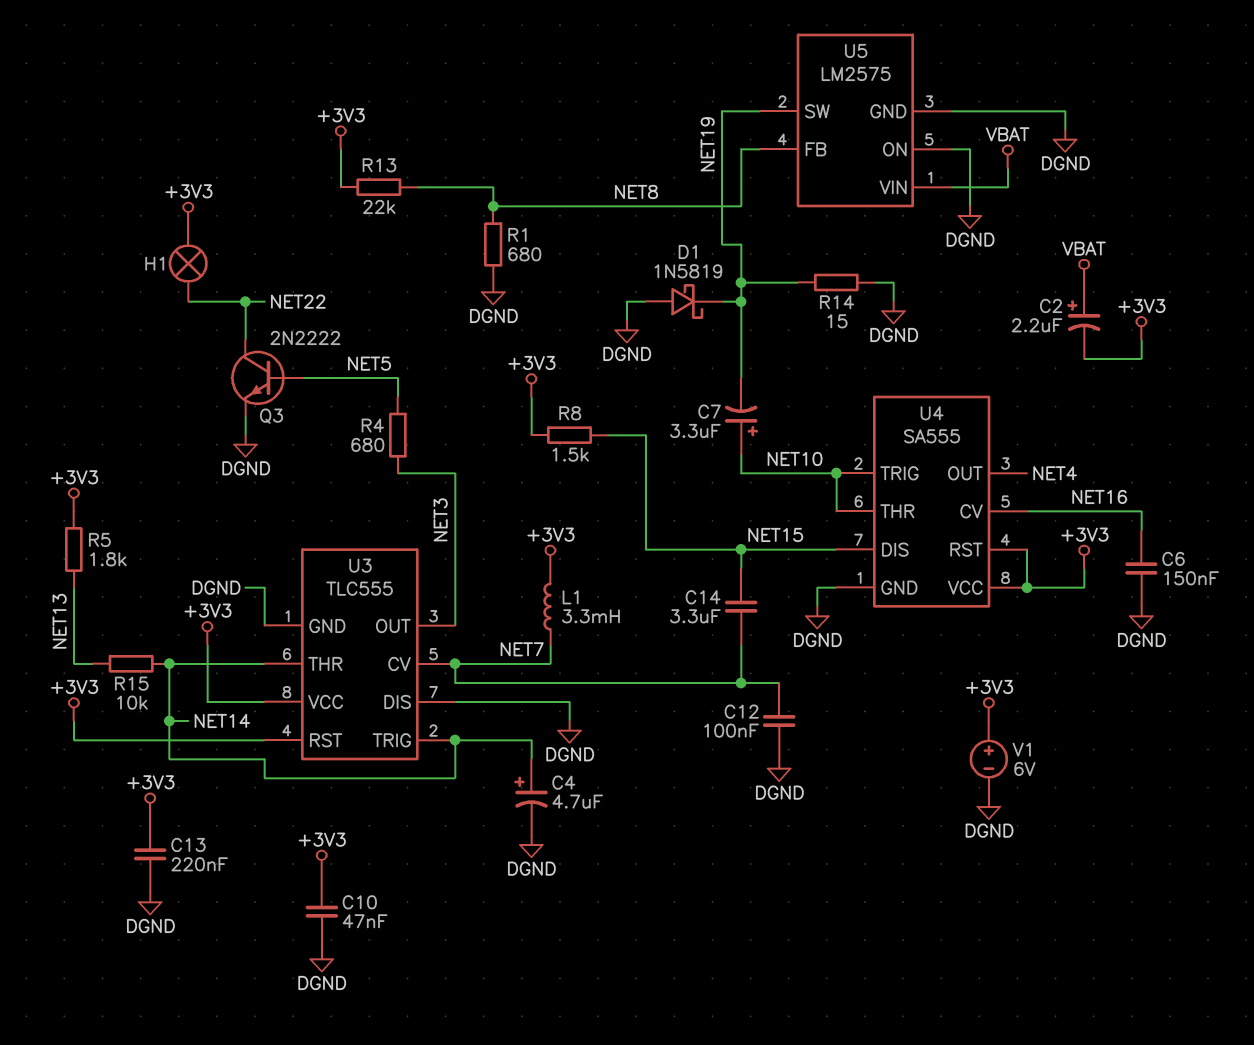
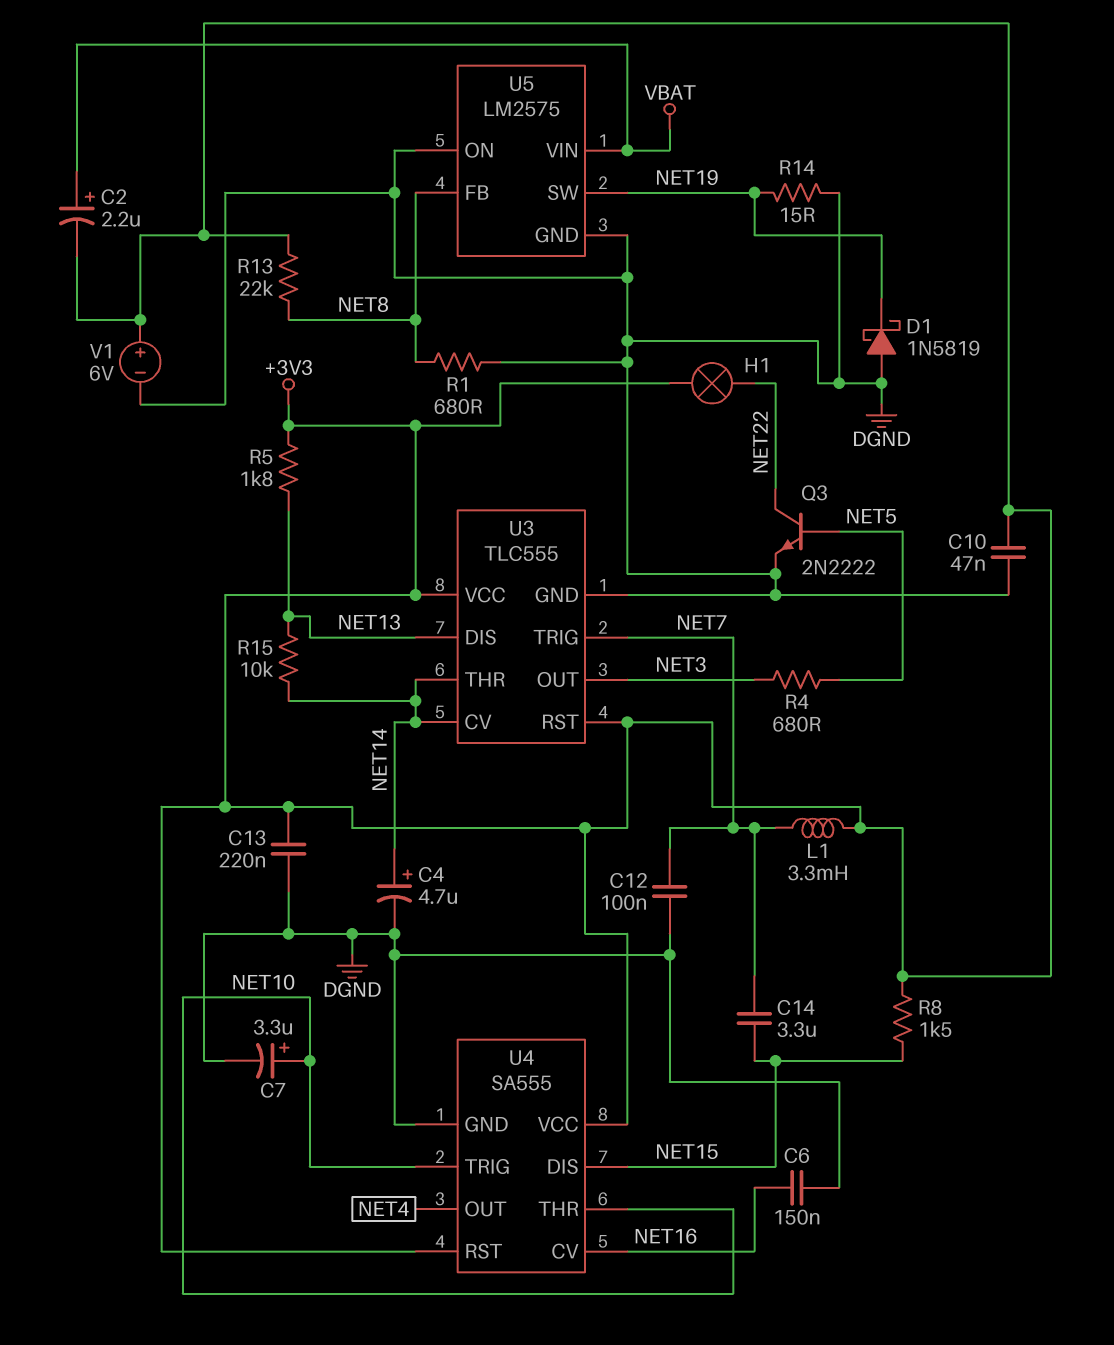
C7: 3.3uF (plus NET10, minus NET19) -> 3.3uF (plus NET10, minus DGND)
U3 pin CV: NET7 -> NET14
U3 pin DIS: DGND -> NET13
U3 pin TRIG: NET14 -> NET7

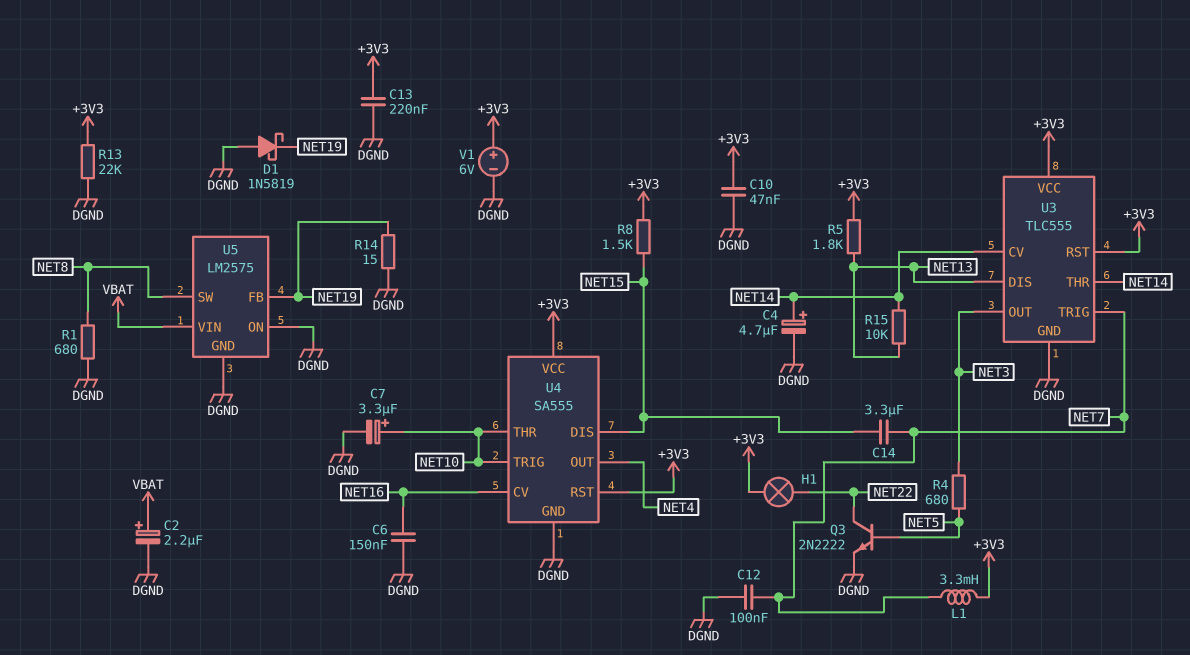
C2: 2.2uF (plus VBAT, minus +3V3) -> 2.2uF (plus VBAT, minus DGND)
R13: 22k (+3V3, NET8) -> 22k (+3V3, DGND)
U5 pin FB: NET8 -> NET19
U5 pin SW: NET19 -> NET8

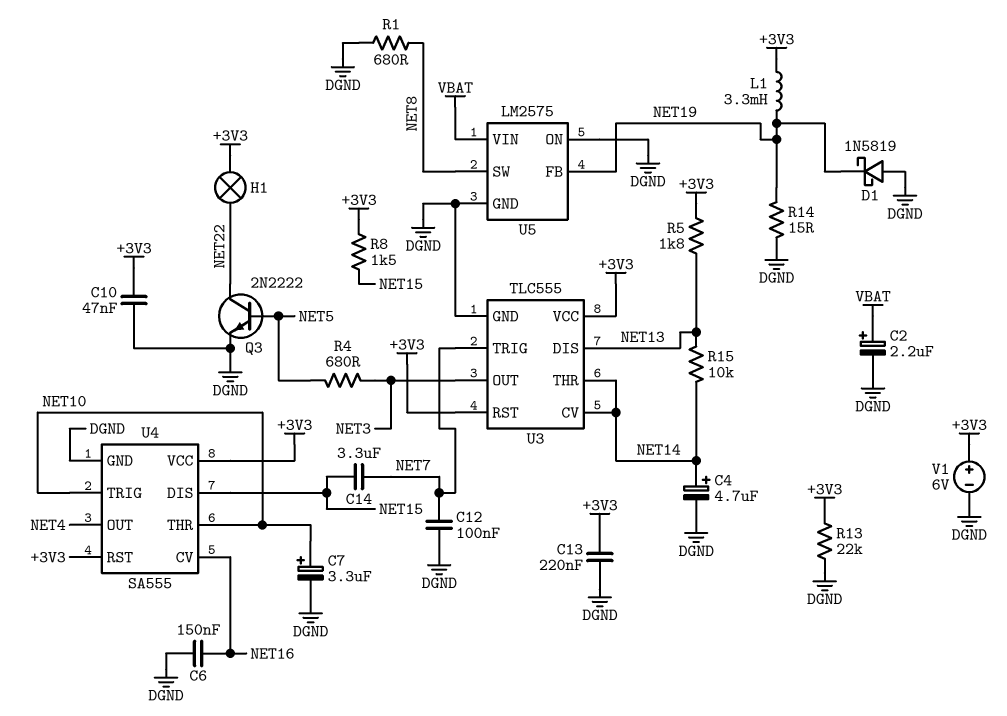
L1: 3.3mH (+3V3, NET7) -> 3.3mH (+3V3, NET19)

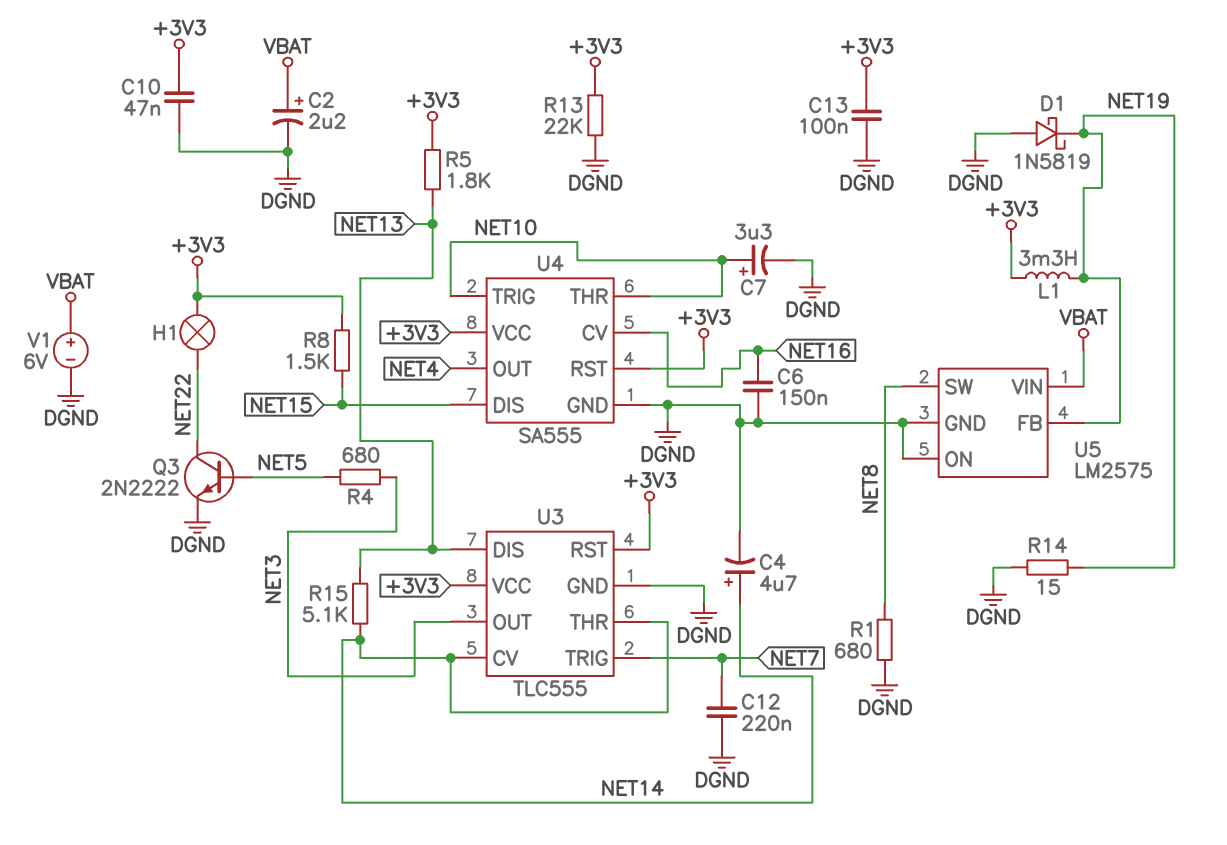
C12: 100nF (DGND, NET7) -> 220nF (DGND, NET7)
C13: 220nF (+3V3, DGND) -> 100nF (+3V3, DGND)
C14: 3.3uF (NET7, NET15) -> none
R15: 10k (NET13, NET14) -> 5.1k (NET13, NET14)
V1: 6V (plus +3V3, minus DGND) -> 6V (plus VBAT, minus DGND)

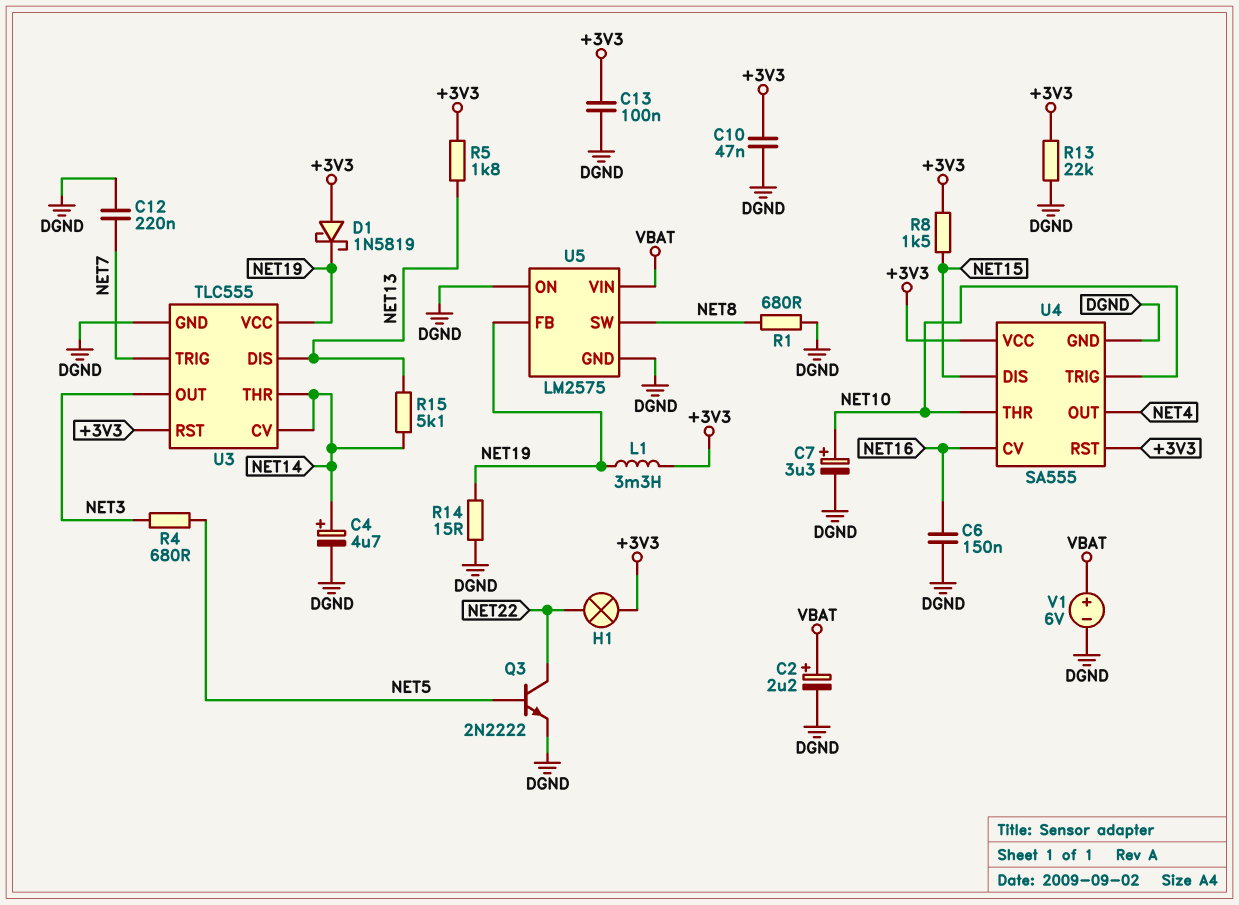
D1: schottky 1N5819 (A DGND, K NET19) -> schottky 1N5819 (A +3V3, K NET19)
U3 pin VCC: +3V3 -> NET19

